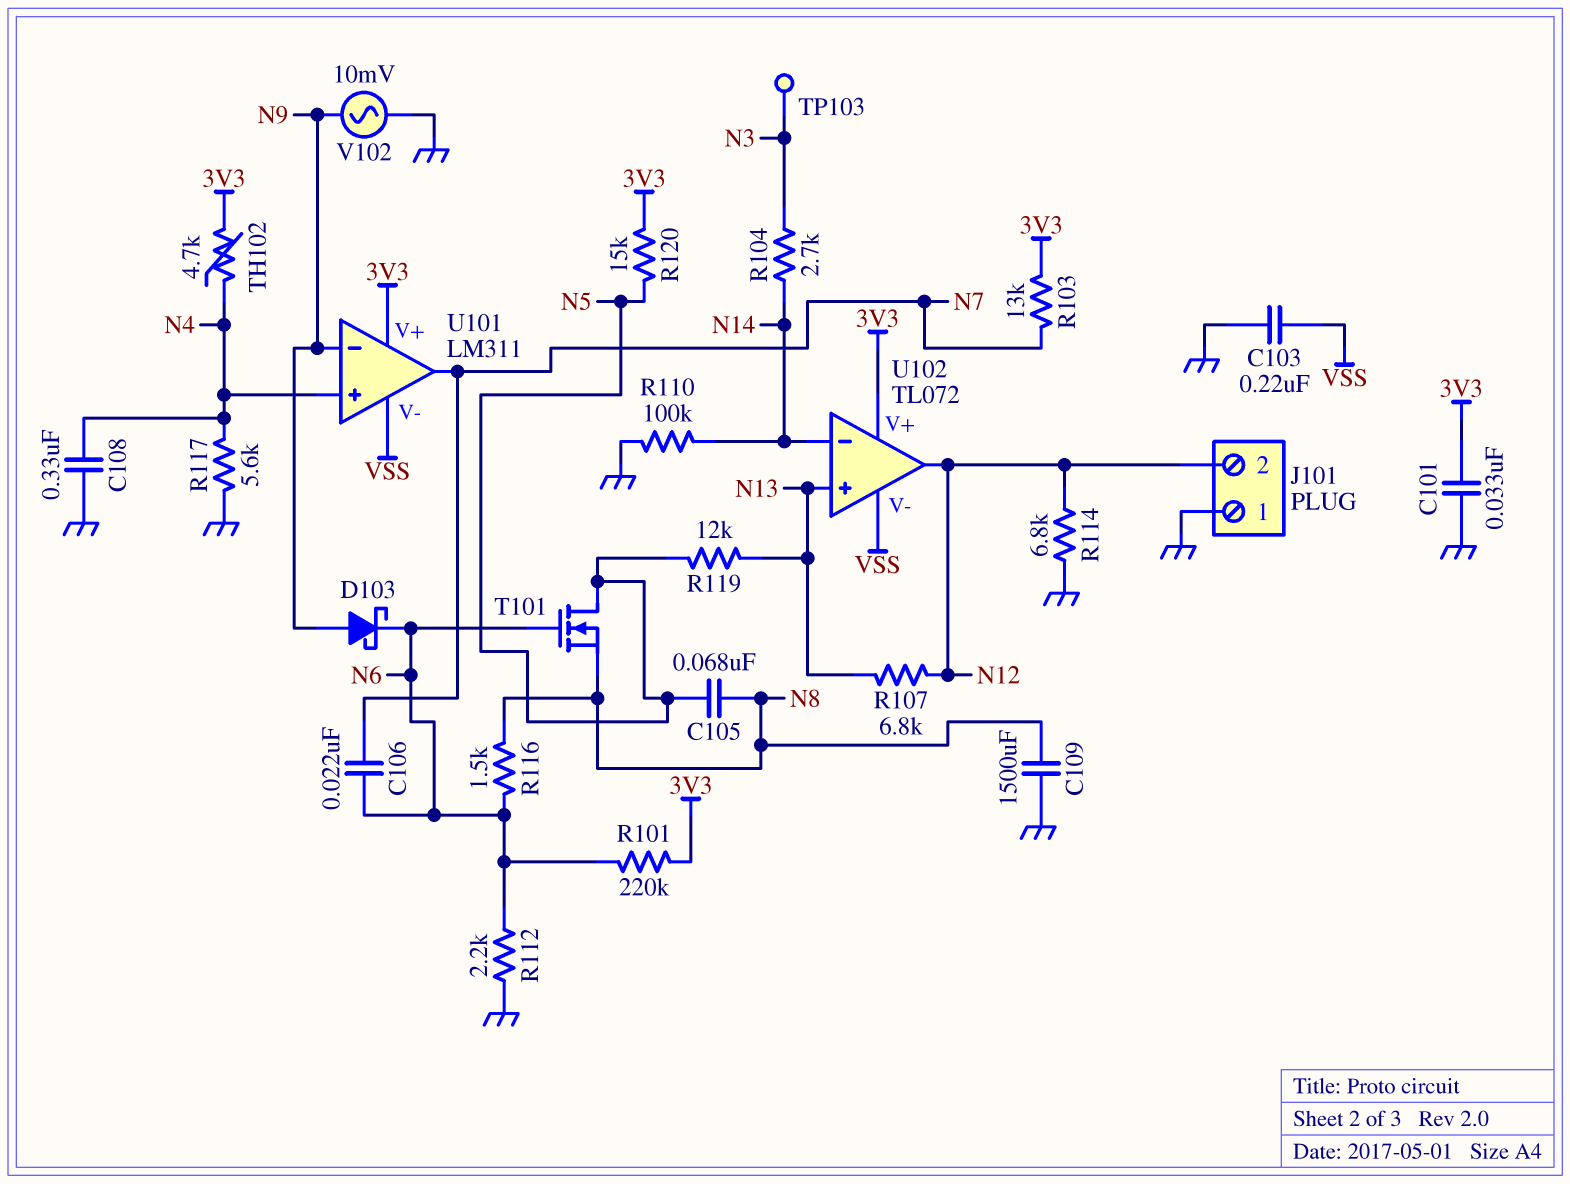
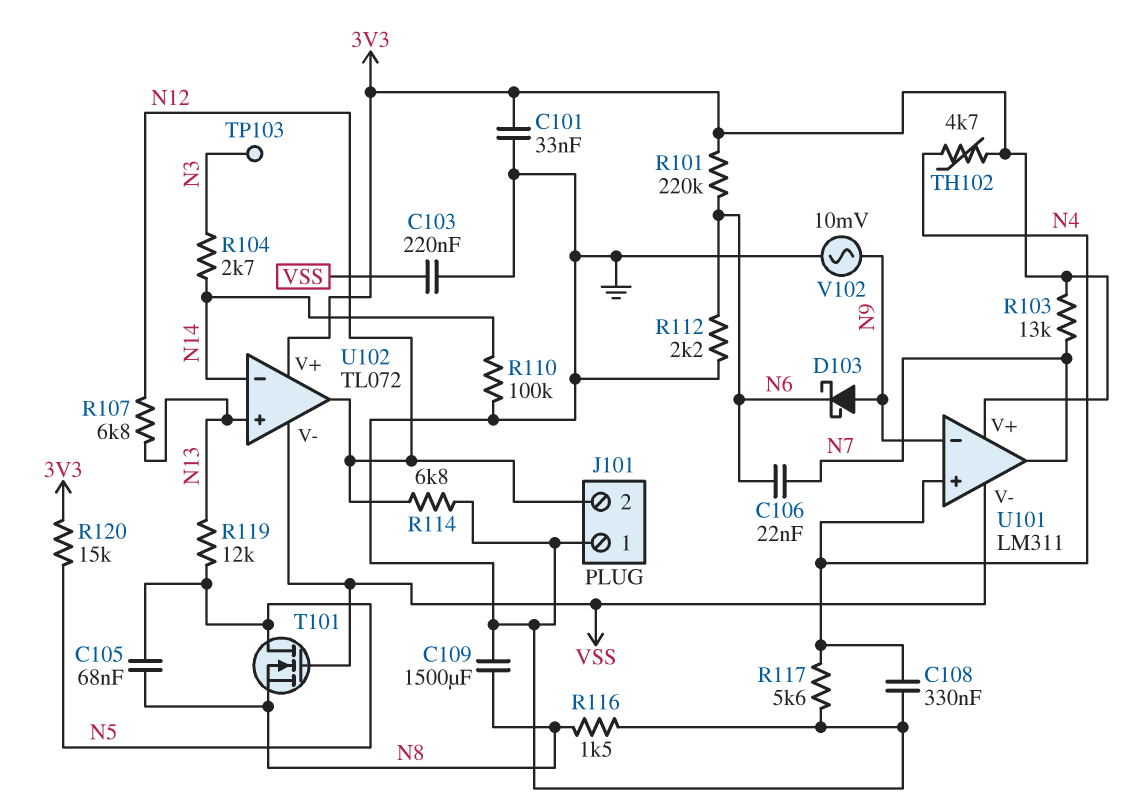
R116: 1.5k (N6, N8) -> 1.5k (GND, N8)
T101: NMOS (G N6, D N5, S N8) -> NMOS (G VSS, D N5, S N8)

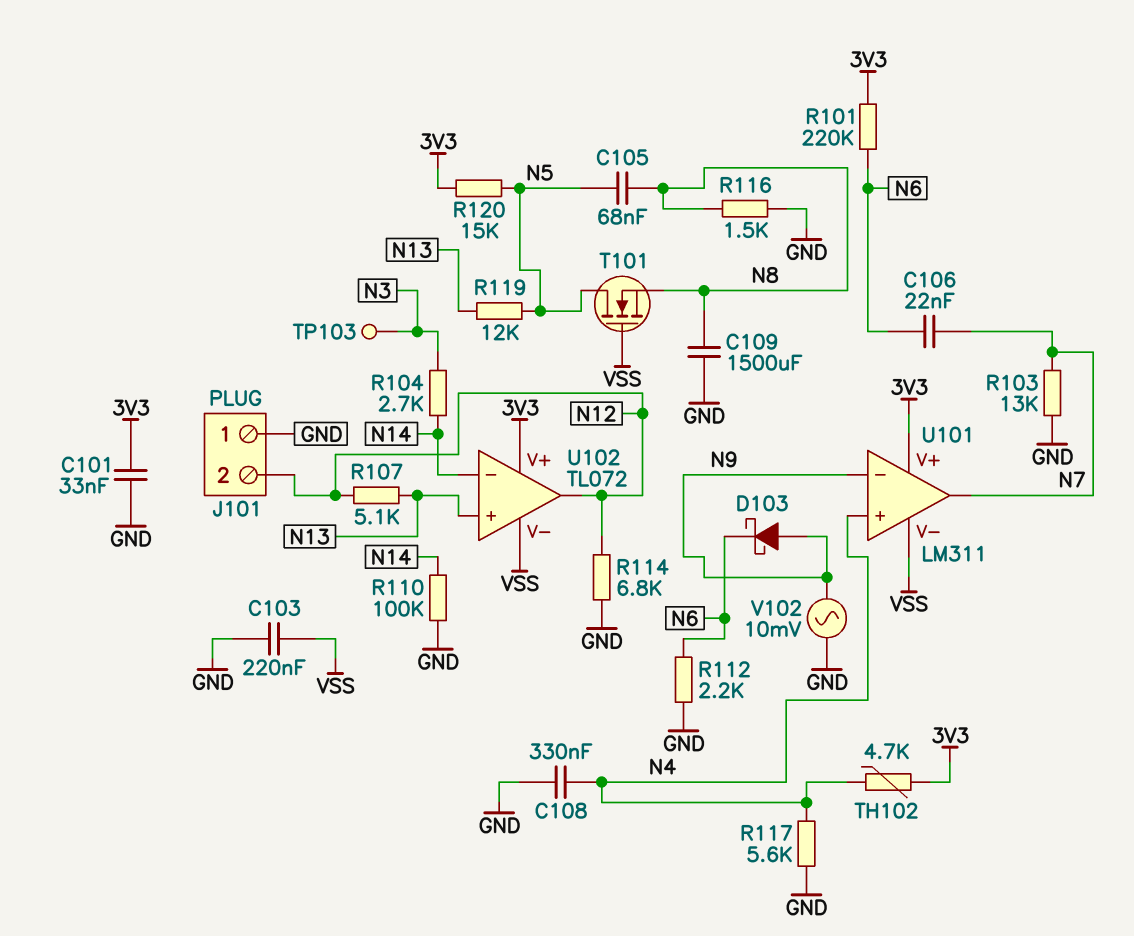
R103: 13k (3V3, N7) -> 13k (GND, N7)
R107: 6.8k (N12, N13) -> 5.1k (N12, N13)

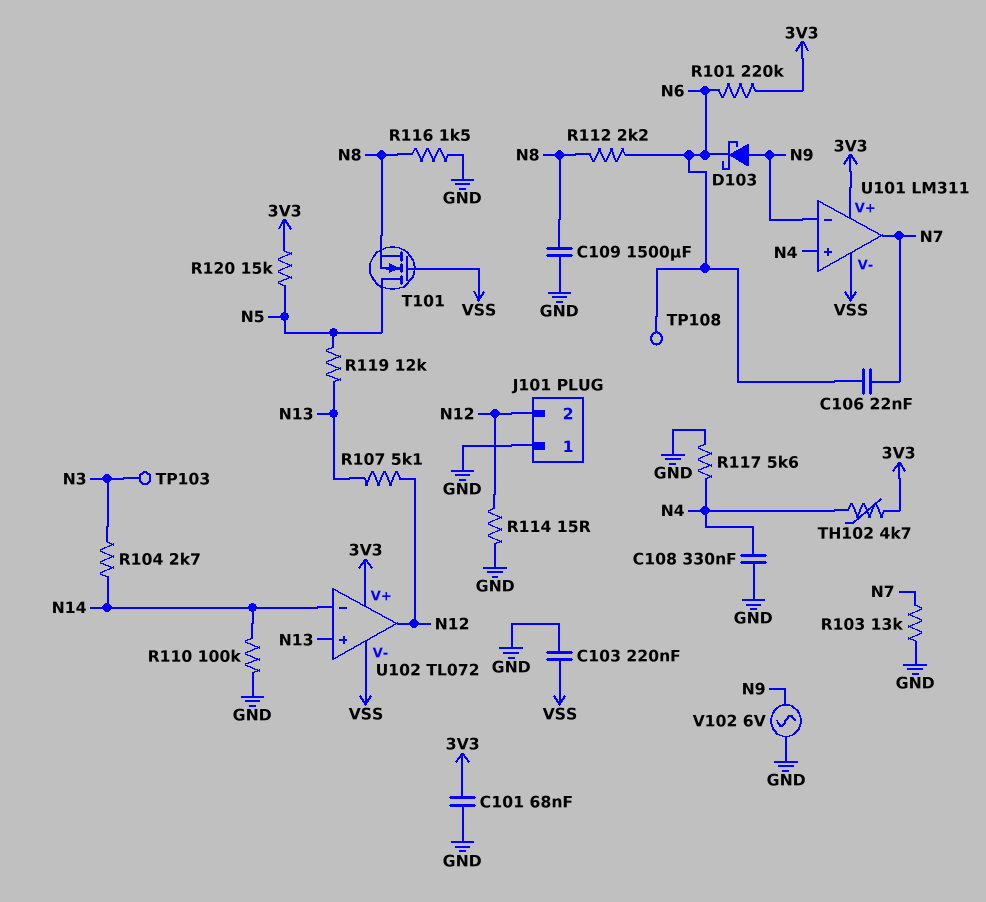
C101: 33nF (3V3, GND) -> 68nF (3V3, GND)
C105: 68nF (N5, N8) -> none
R112: 2.2k (GND, N6) -> 2.2k (N6, N8)
R114: 6.8k (GND, N12) -> 15 (GND, N12)
TP108: none -> test point (N6)
V102: AC 10mV (GND, N9) -> AC 6V (GND, N9)

